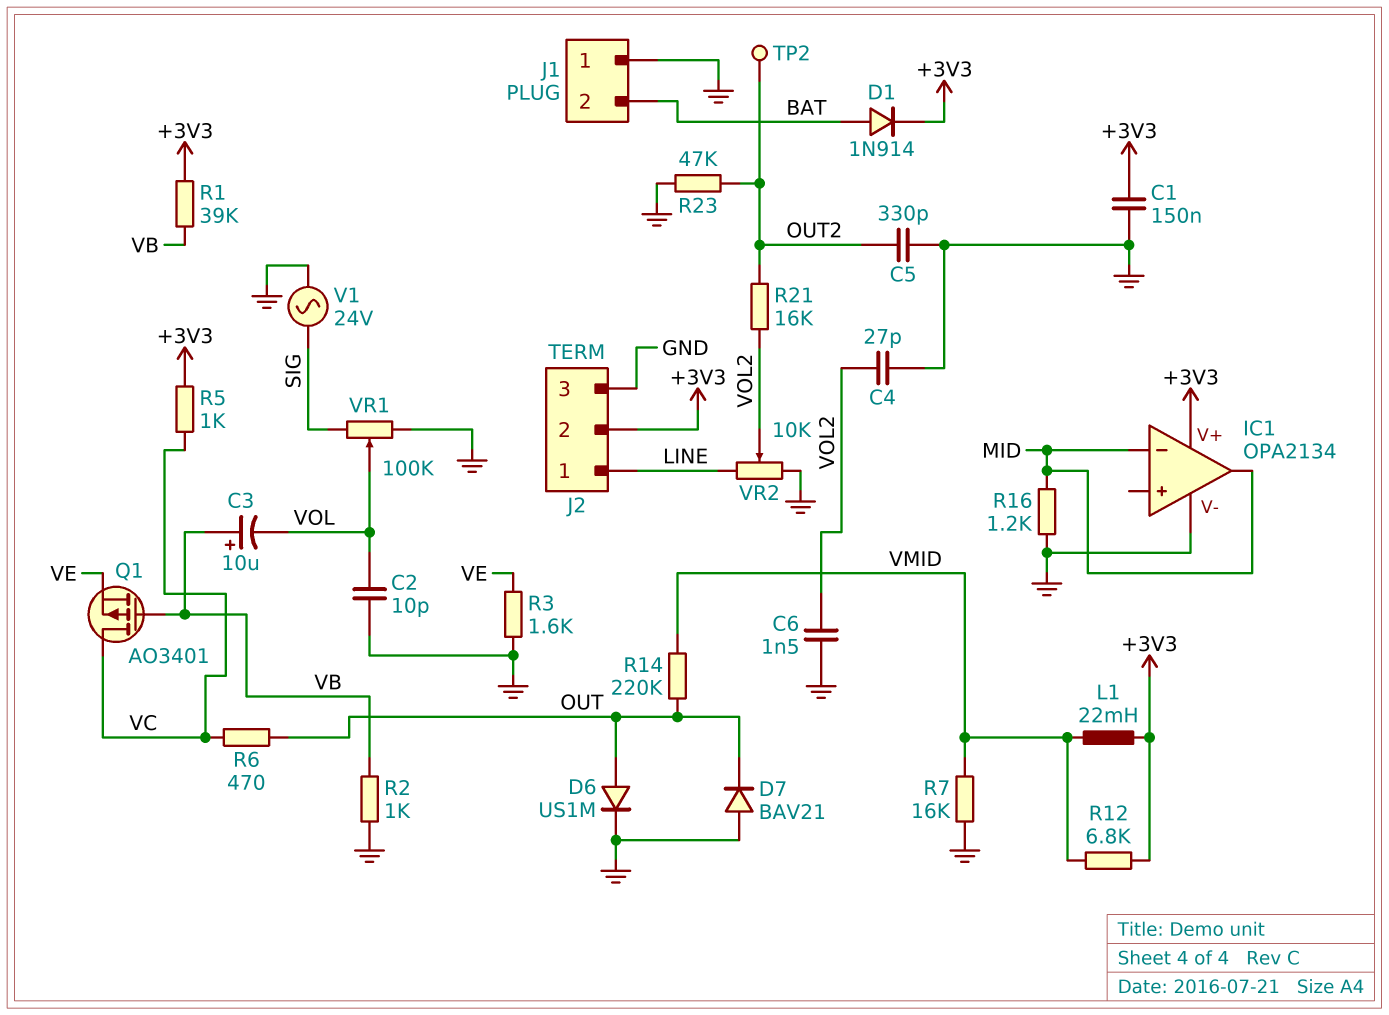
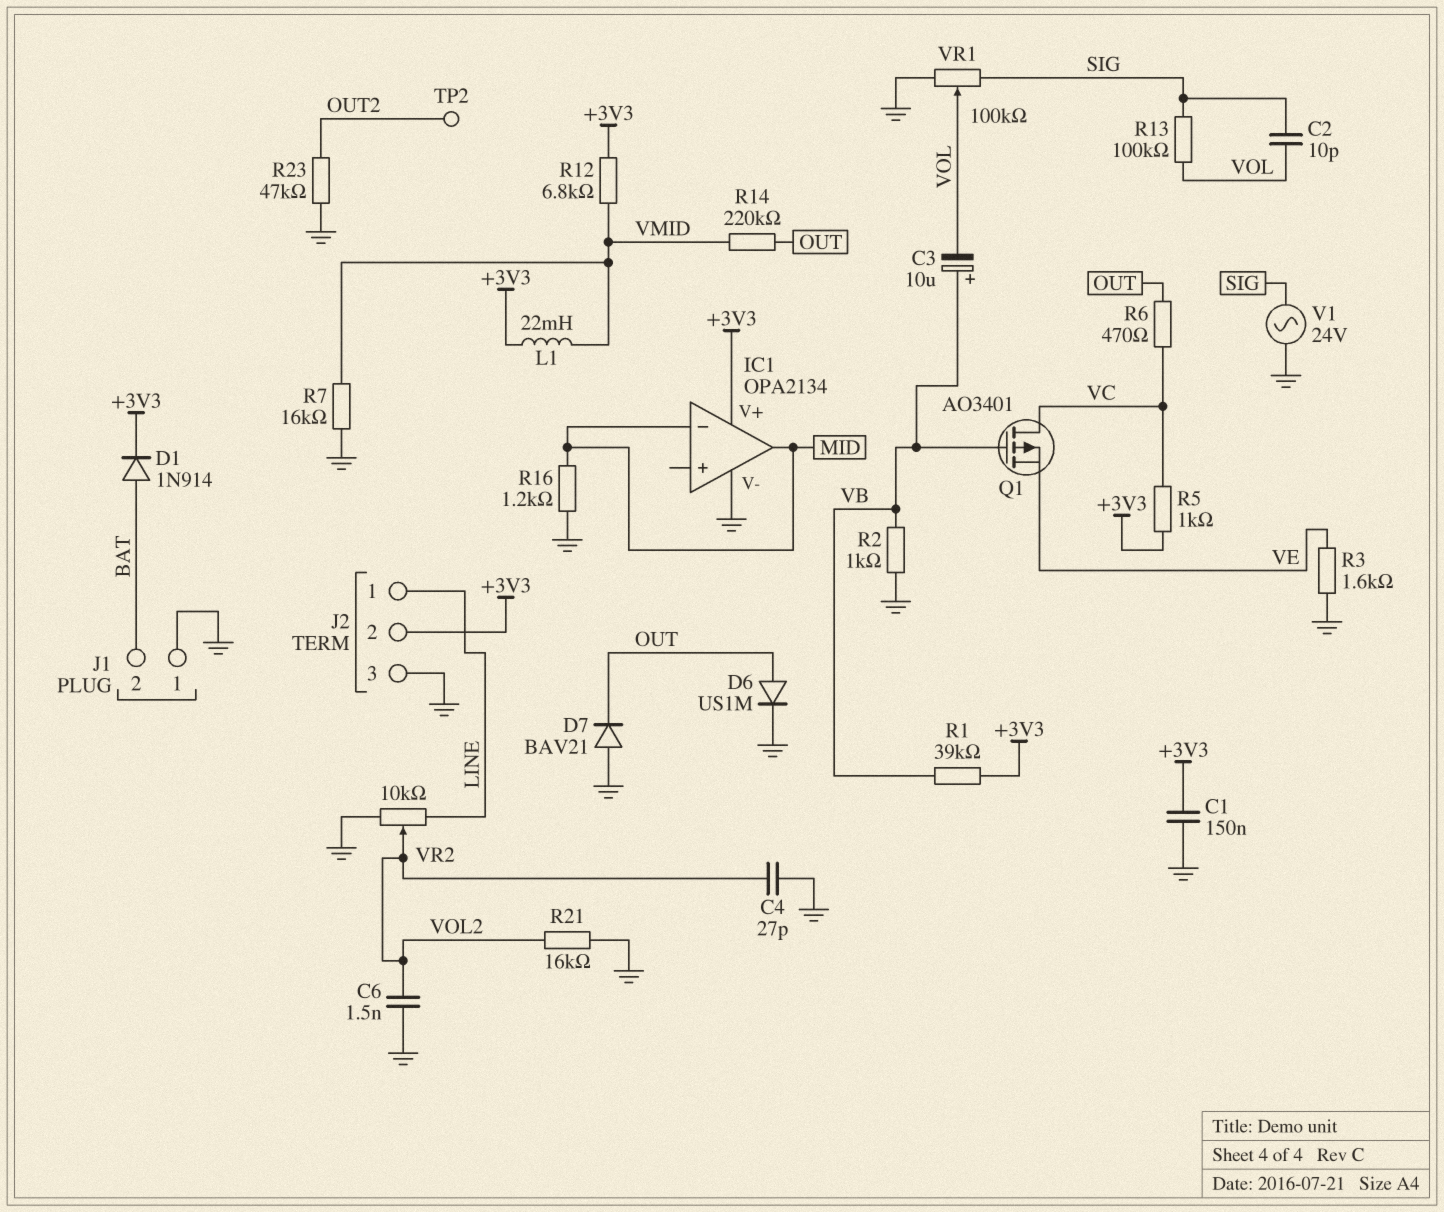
C2: 10pF (GND, VOL) -> 10pF (SIG, VOL)
C5: 330pF (GND, OUT2) -> none
R13: none -> 100k (SIG, VOL)
R21: 16k (OUT2, VOL2) -> 16k (GND, VOL2)

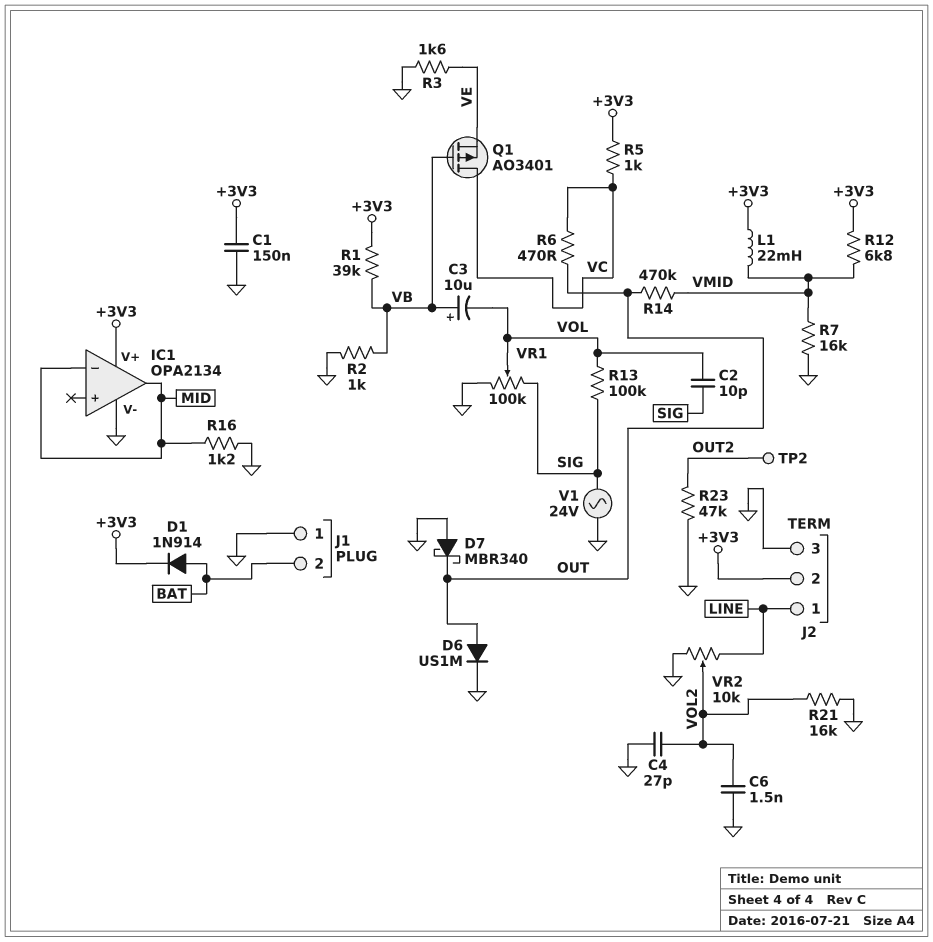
D7: diode BAV21 (A GND, K OUT) -> schottky MBR340 (A GND, K OUT)
R14: 220k (OUT, VMID) -> 470k (OUT, VMID)

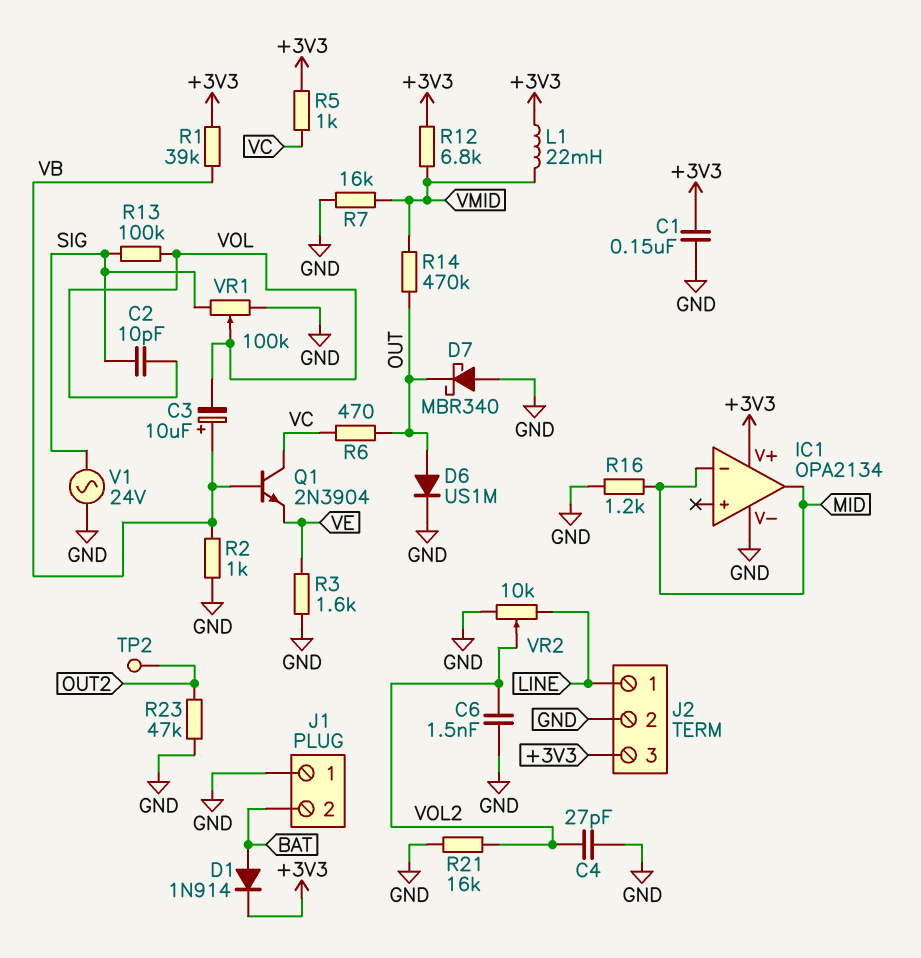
J2 pin 2: +3V3 -> GND
J2 pin 3: GND -> +3V3
Q1: PMOS AO3401 (G VB, D VC, S VE) -> NPN 2N3904 (B VB, C VC, E VE)

